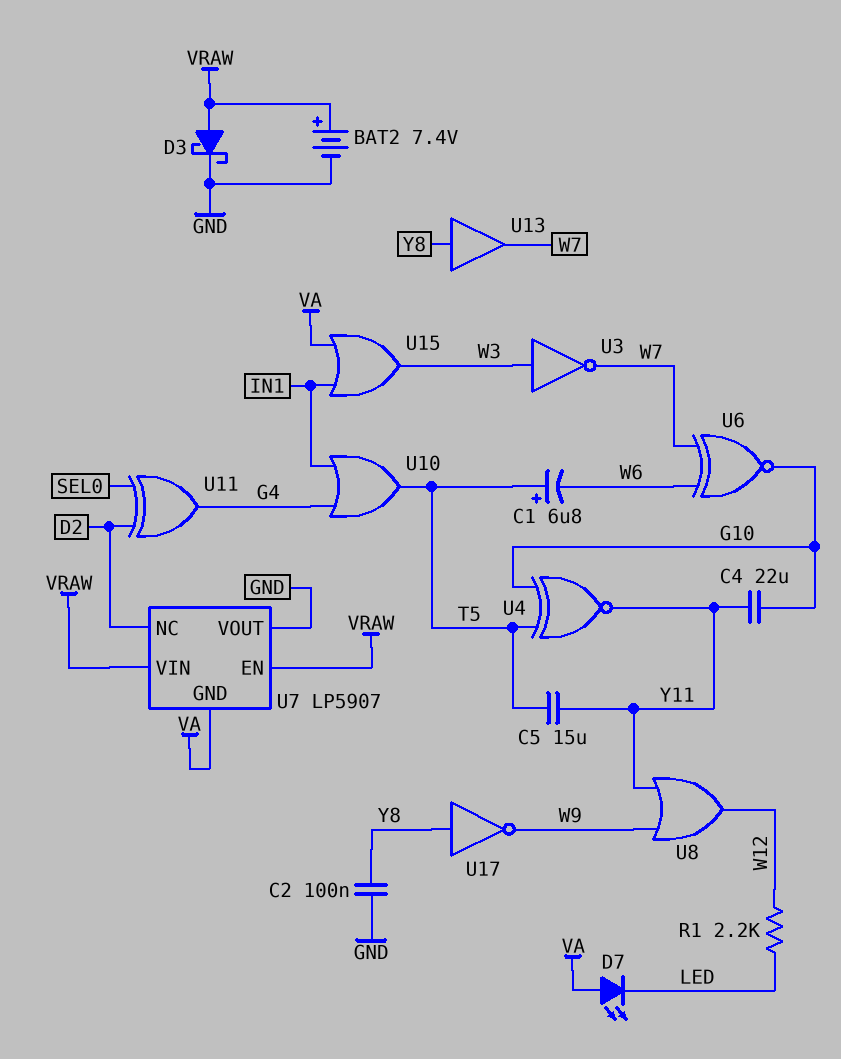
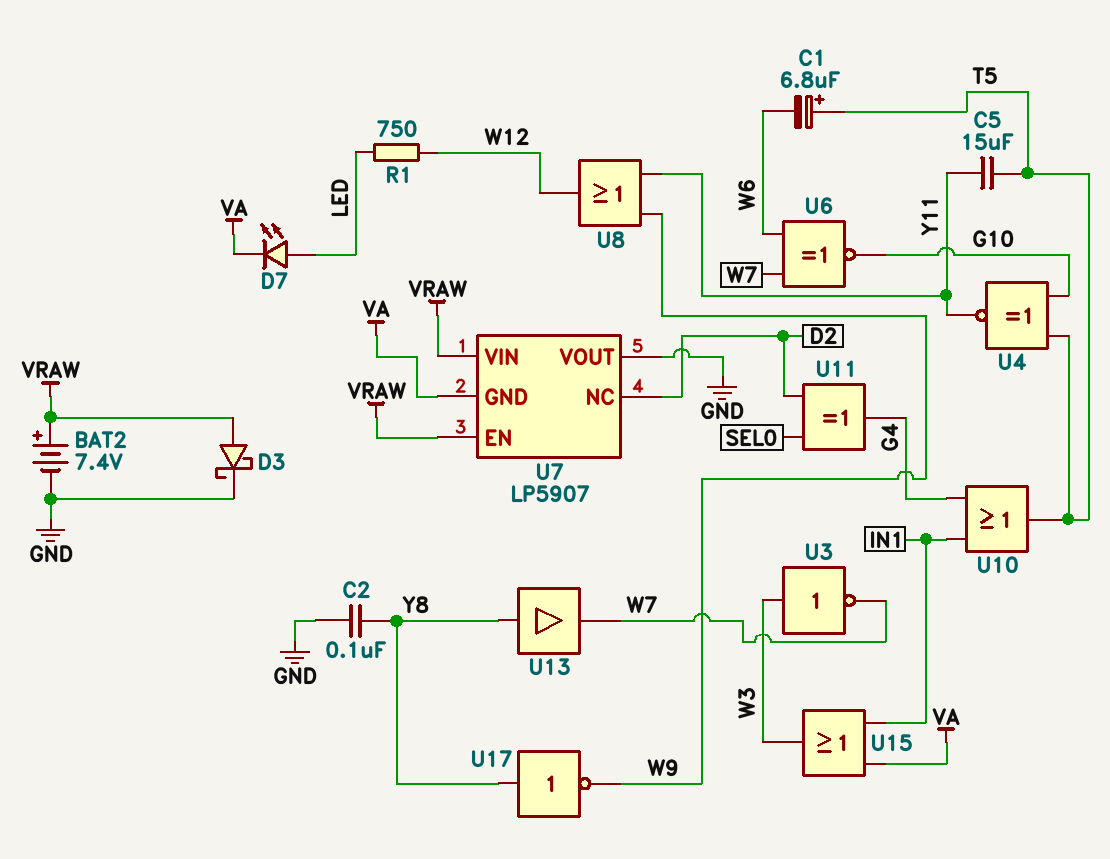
C4: 22uF (G10, Y11) -> none
D7: LED (A VA, K LED) -> LED (A LED, K VA)
R1: 2.2k (LED, W12) -> 750 (LED, W12)

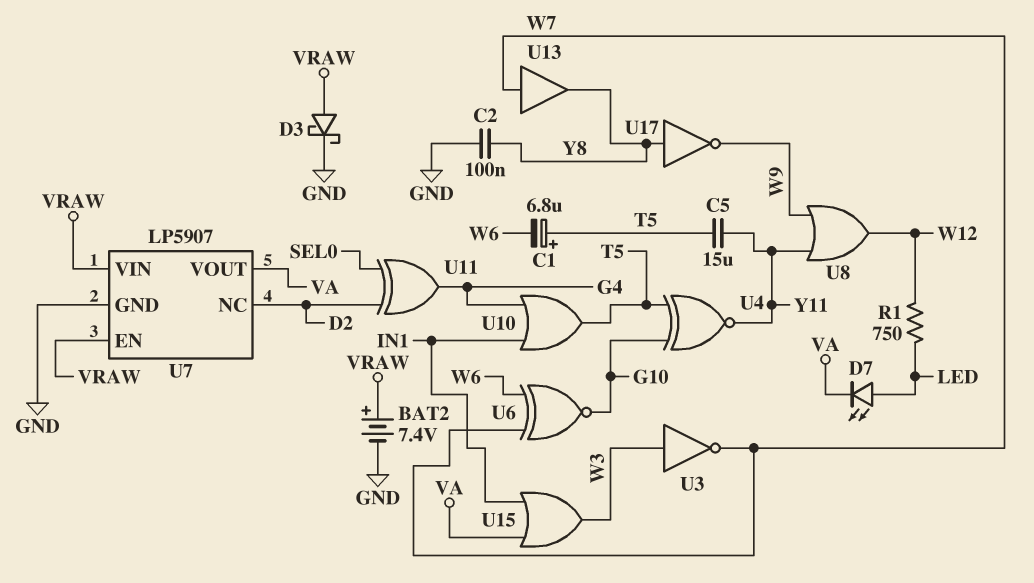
U7 pin GND: VA -> GND
U7 pin VOUT: GND -> VA
U13: buffer (in Y8, out W7) -> buffer (in W7, out Y8)

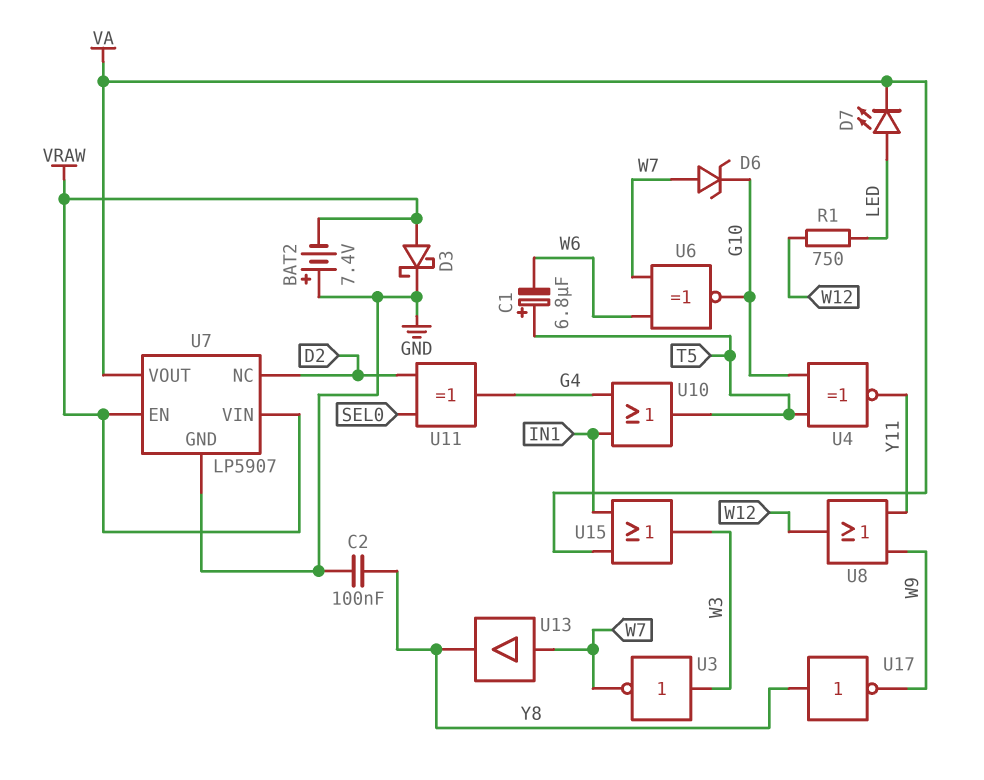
BAT2: 7.4V (plus VRAW, minus GND) -> 7.4V (plus GND, minus VRAW)
C5: 15uF (T5, Y11) -> none
D6: none -> zener (A W7, K G10)

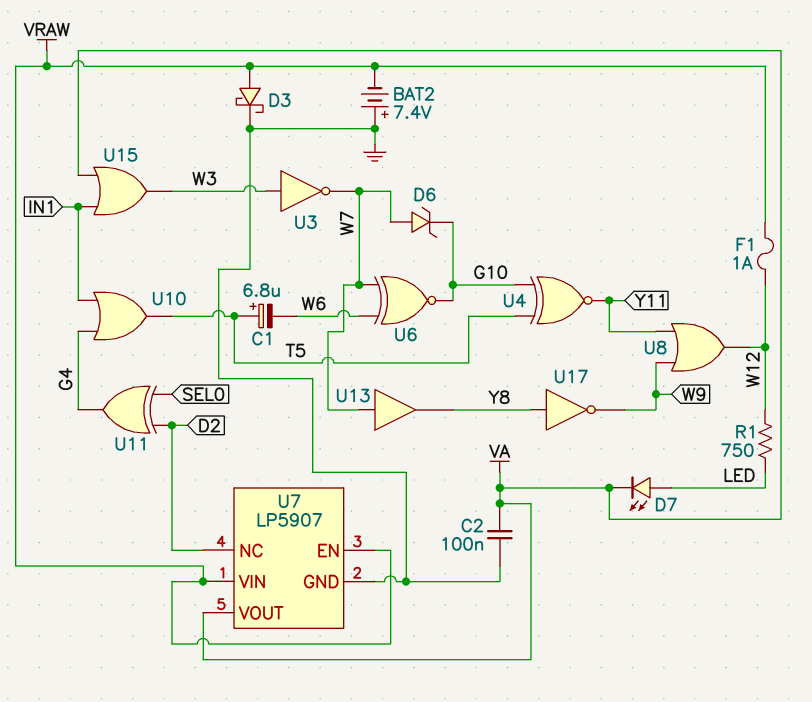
C2: 100nF (GND, Y8) -> 100nF (GND, VA)
F1: none -> 1A (VRAW, W12)

